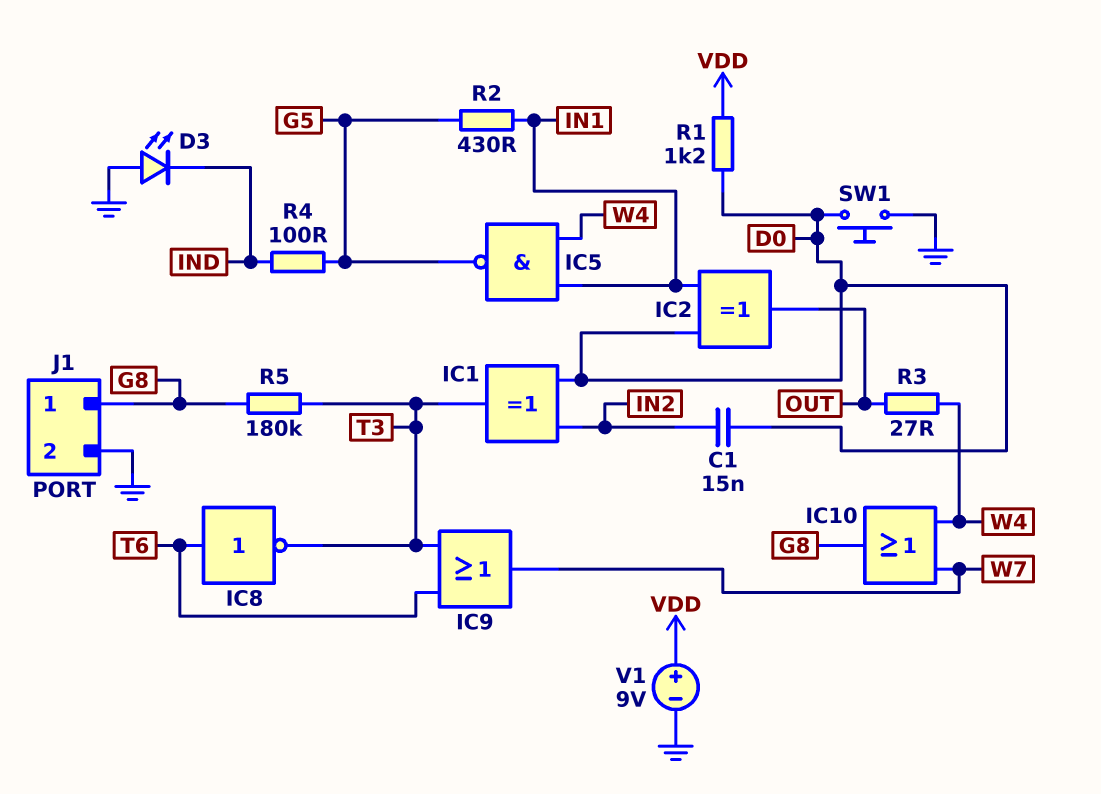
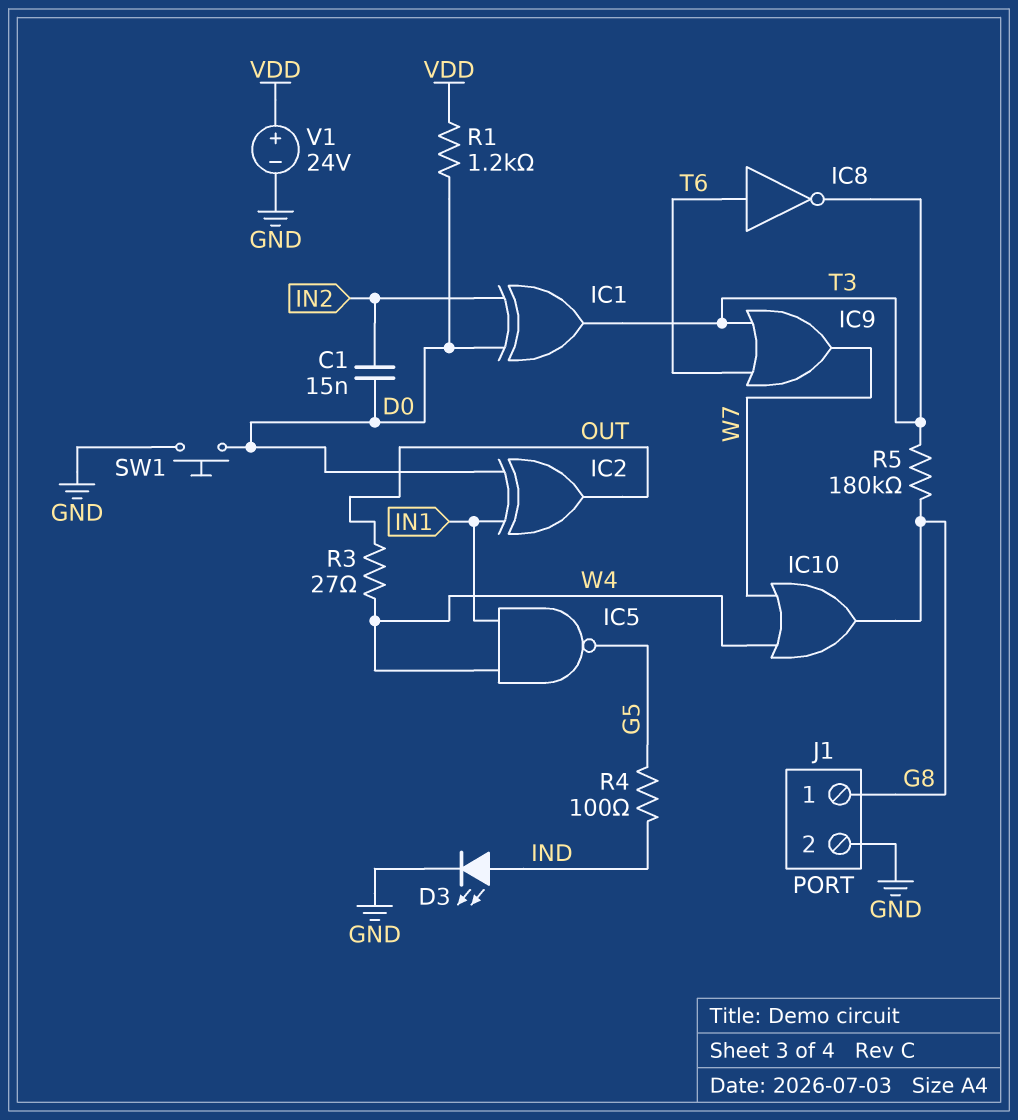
D3: LED (A GND, K IND) -> LED (A IND, K GND)
R2: 430 (G5, IN1) -> none
V1: 9V (plus VDD, minus GND) -> 24V (plus VDD, minus GND)

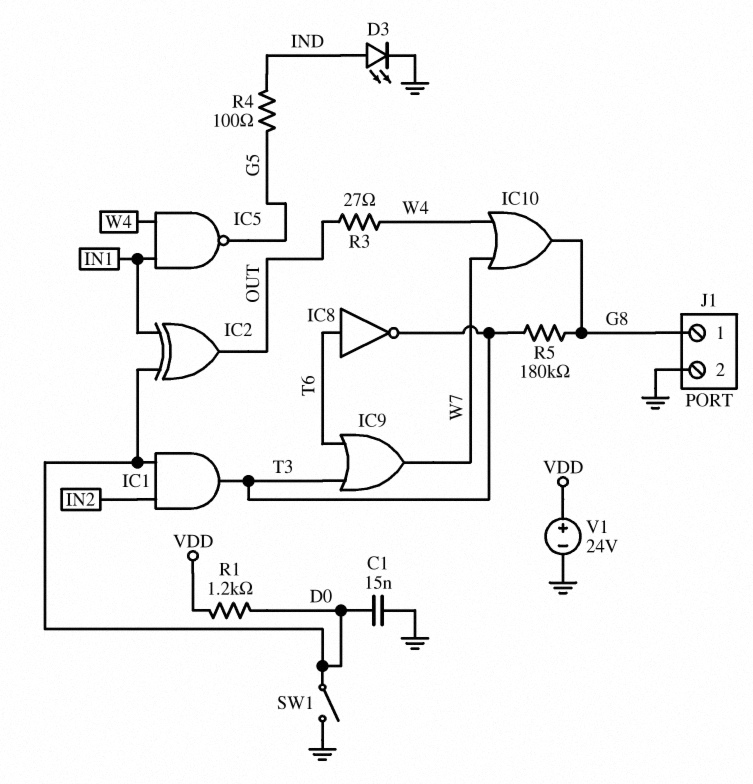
C1: 15nF (D0, IN2) -> 15nF (D0, GND)
IC1: XOR (in D0, in IN2, out T3) -> AND (in D0, in IN2, out T3)
SW1: button (D0, GND) -> switch (D0, GND)

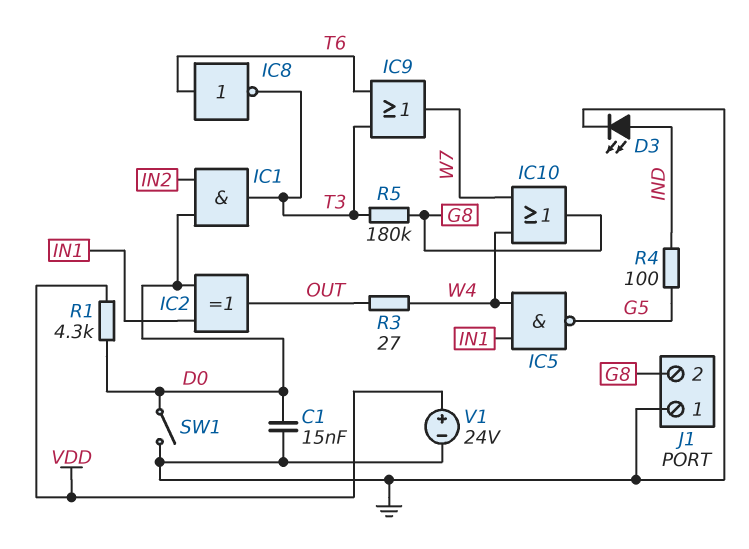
J1 pin 1: G8 -> GND
J1 pin 2: GND -> G8
R1: 1.2k (D0, VDD) -> 4.3k (D0, VDD)

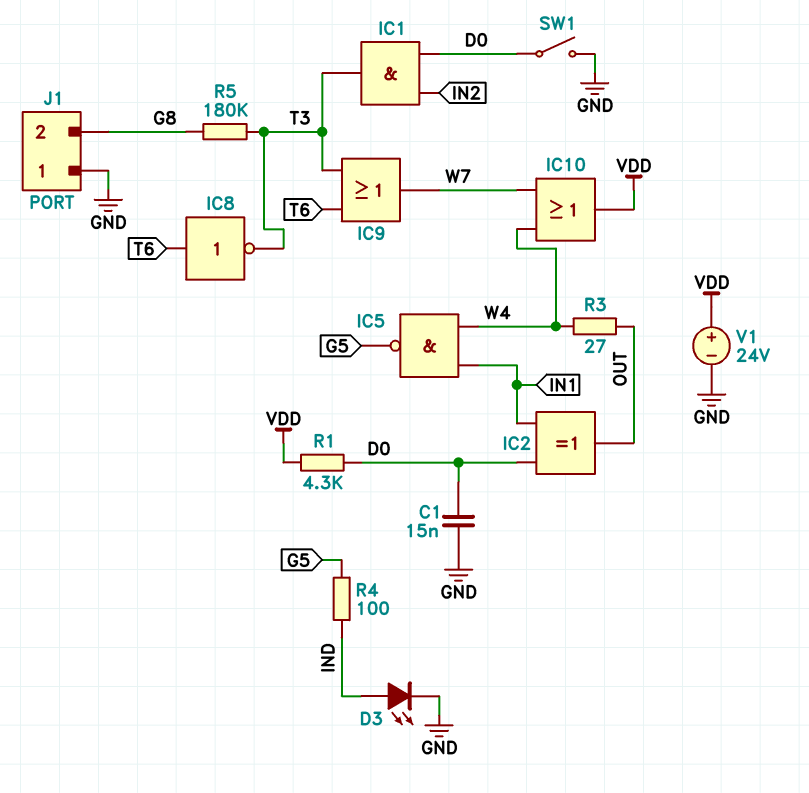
IC10: OR (in W4, in W7, out G8) -> OR (in W4, in W7, out VDD)

